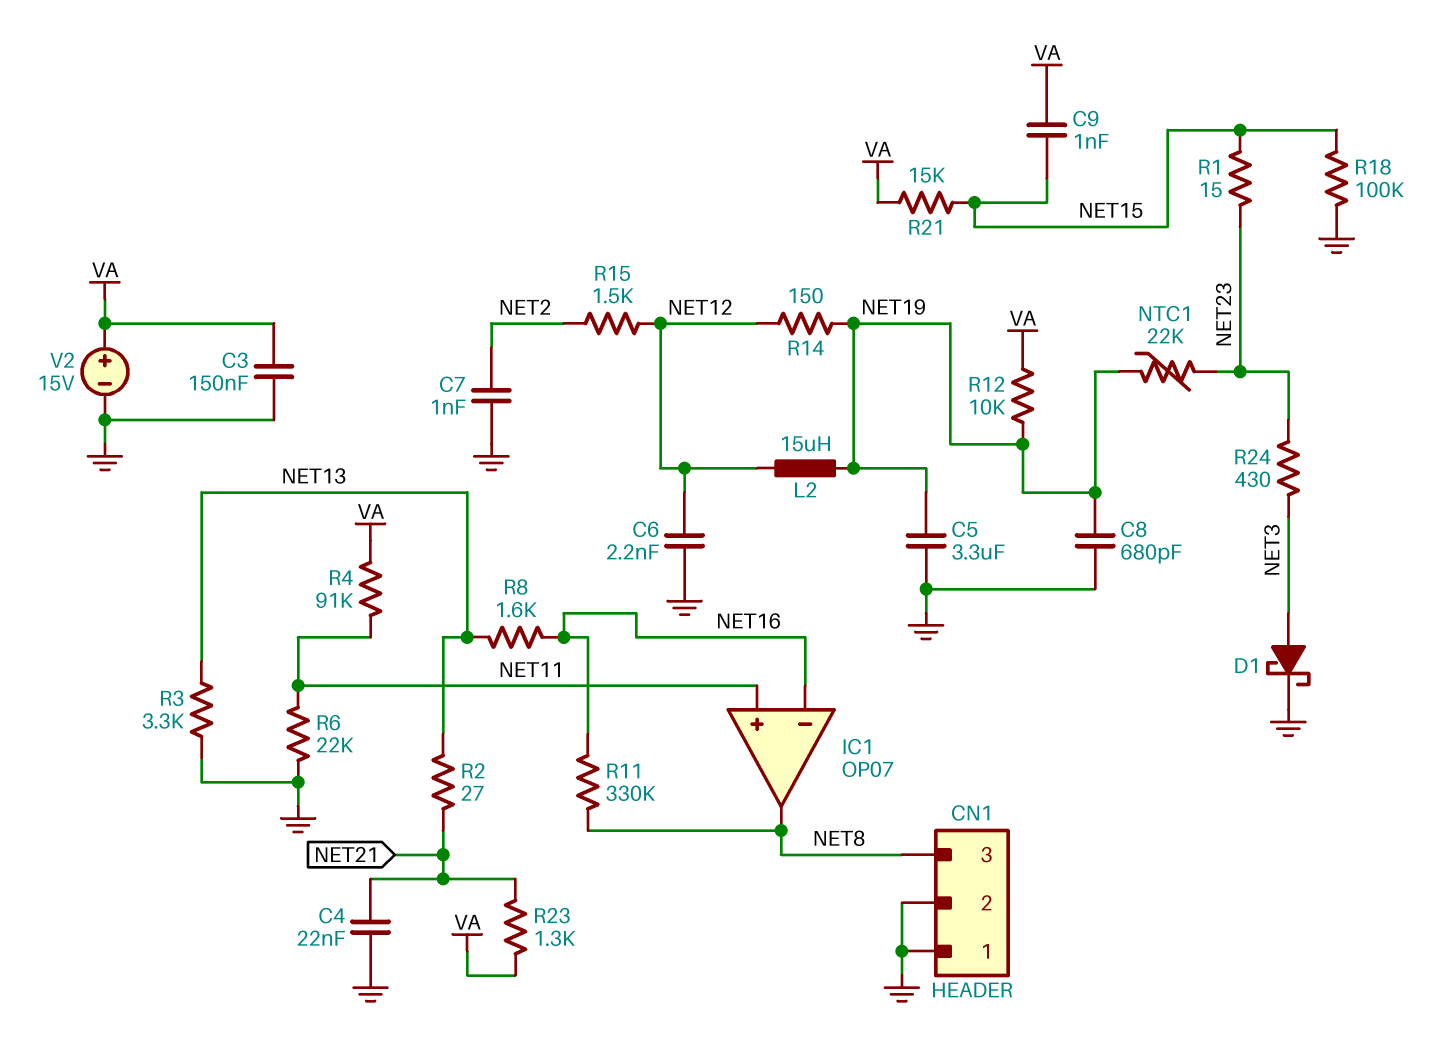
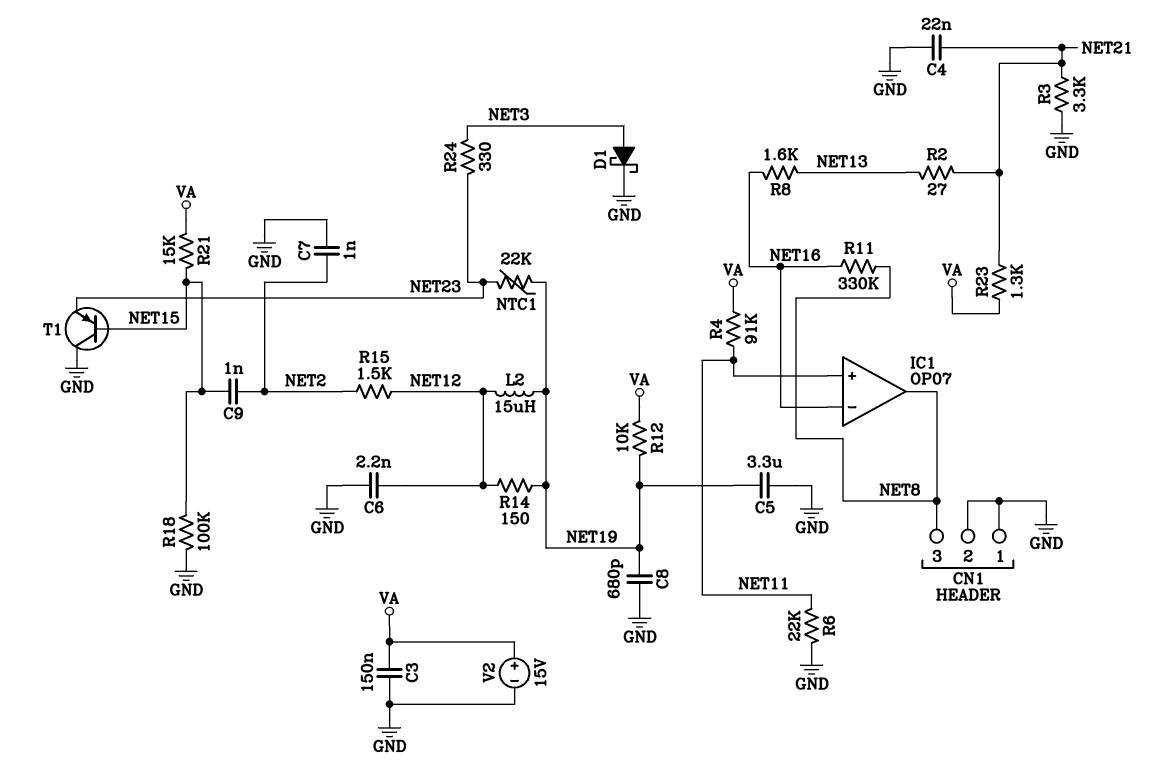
C9: 1nF (NET15, VA) -> 1nF (NET2, NET15)
R1: 15 (NET15, NET23) -> none
R3: 3.3k (GND, NET13) -> 3.3k (GND, NET21)
R24: 430 (NET3, NET23) -> 330 (NET3, NET23)
T1: none -> PNP (B NET15, C GND, E NET23)

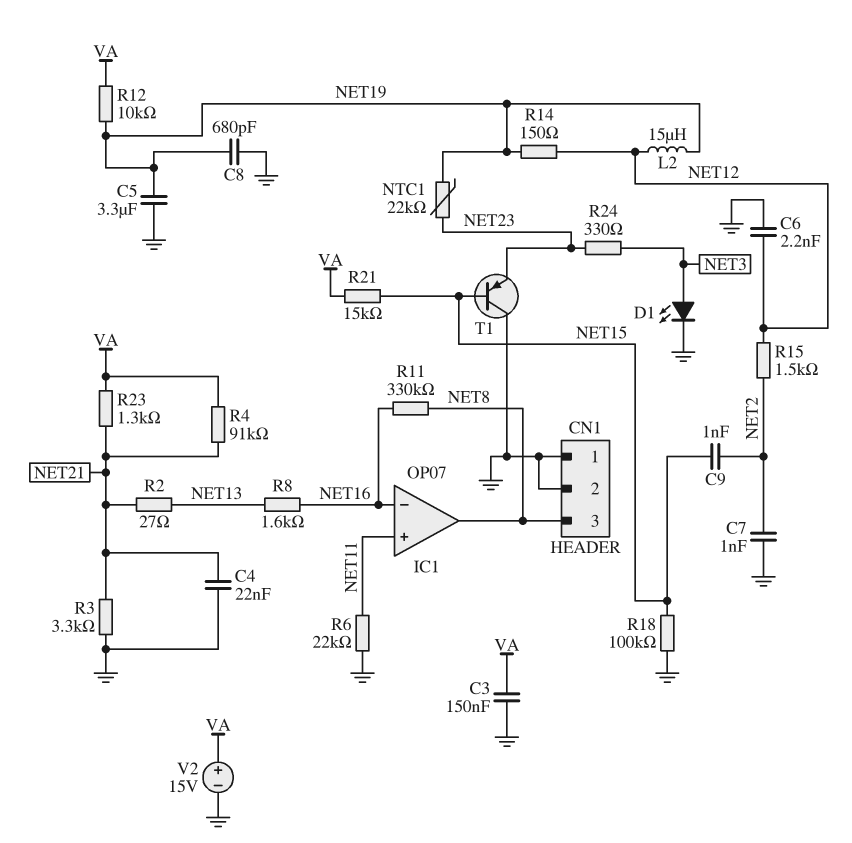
D1: schottky (A NET3, K GND) -> LED (A NET3, K GND)
R4: 91k (NET11, VA) -> 91k (NET21, VA)

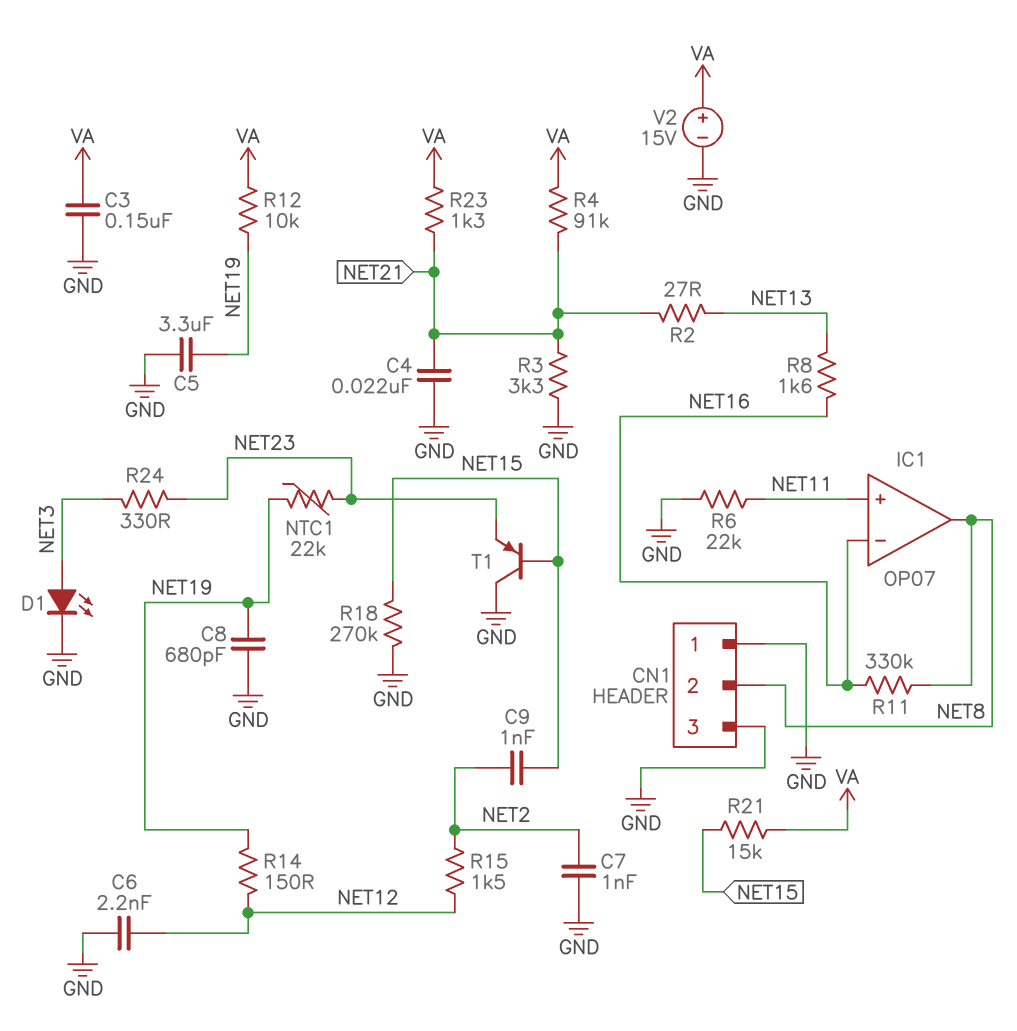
CN1 pin 2: GND -> NET8
CN1 pin 3: NET8 -> GND
L2: 15uH (NET12, NET19) -> none
R18: 100k (GND, NET15) -> 270k (GND, NET15)

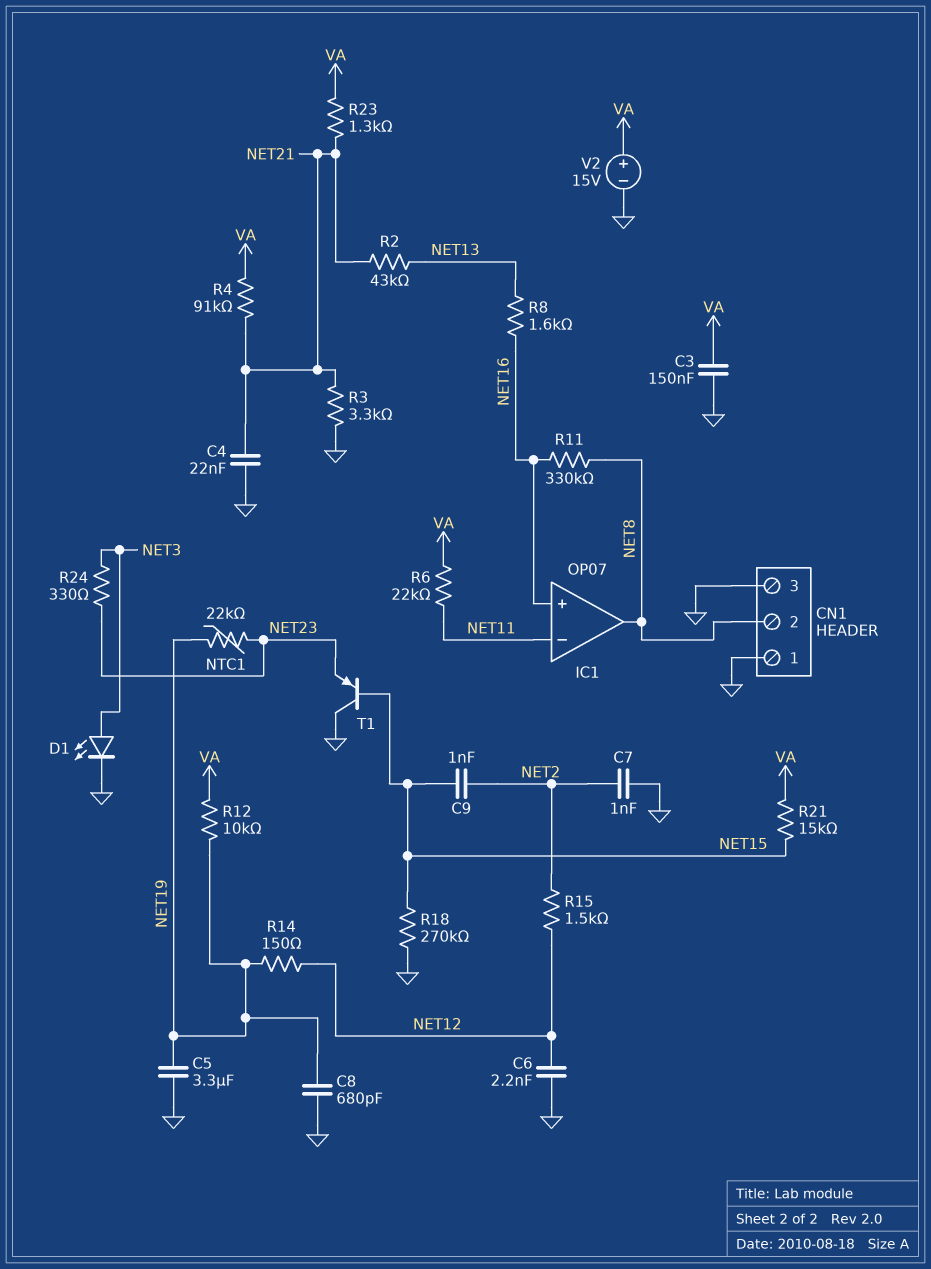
IC1 pin in+: NET11 -> NET16
IC1 pin in-: NET16 -> NET11
R2: 27 (NET13, NET21) -> 43k (NET13, NET21)
R6: 22k (GND, NET11) -> 22k (NET11, VA)

